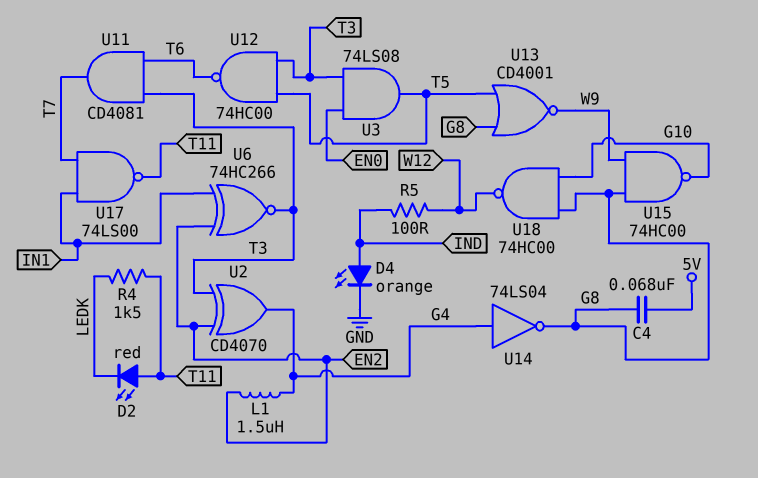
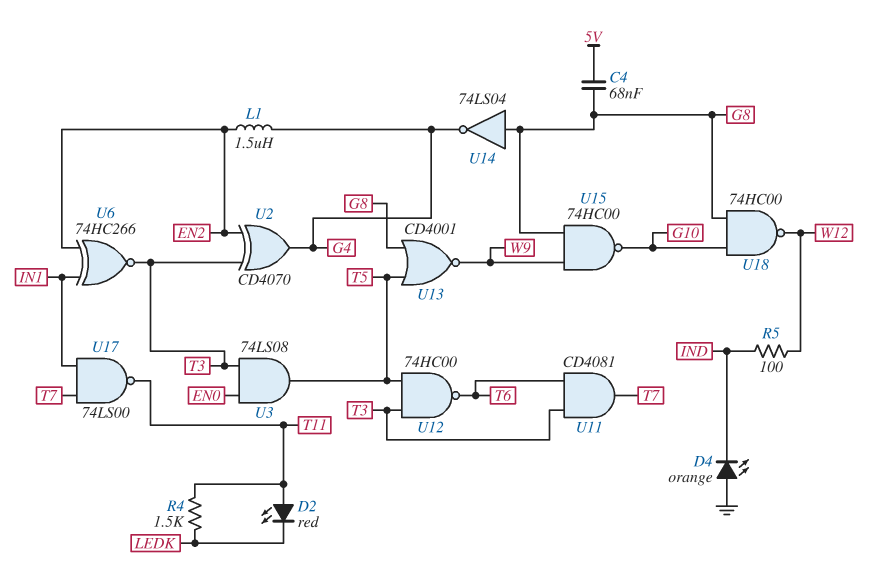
D4: LED orange (A IND, K GND) -> LED orange (A GND, K IND)
U14: NOT 74LS04 (in G4, out G8) -> NOT 74LS04 (in G8, out G4)

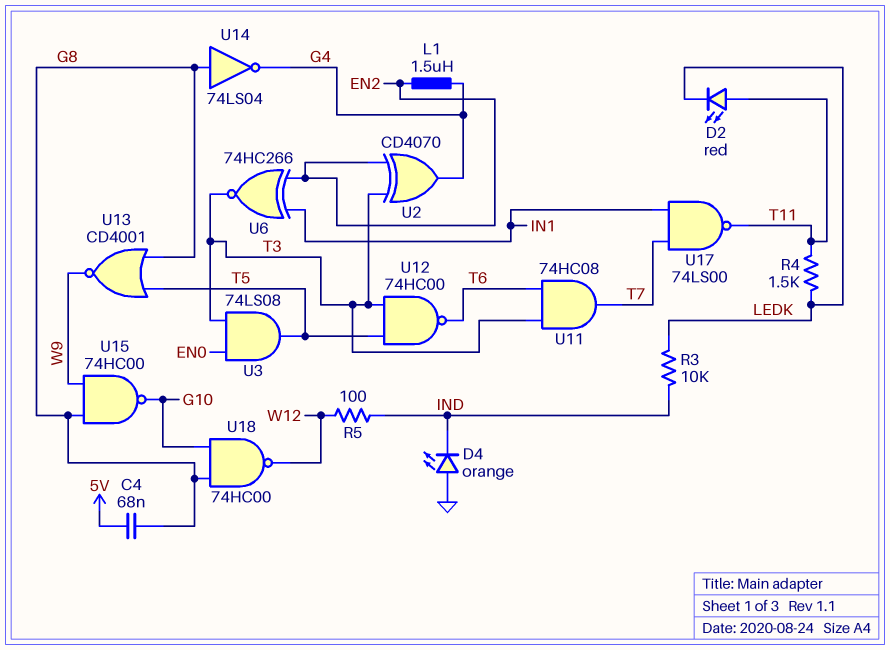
R3: none -> 10k (IND, LEDK)
U11: AND CD4081 (in T3, in T6, out T7) -> AND 74HC08 (in T3, in T6, out T7)

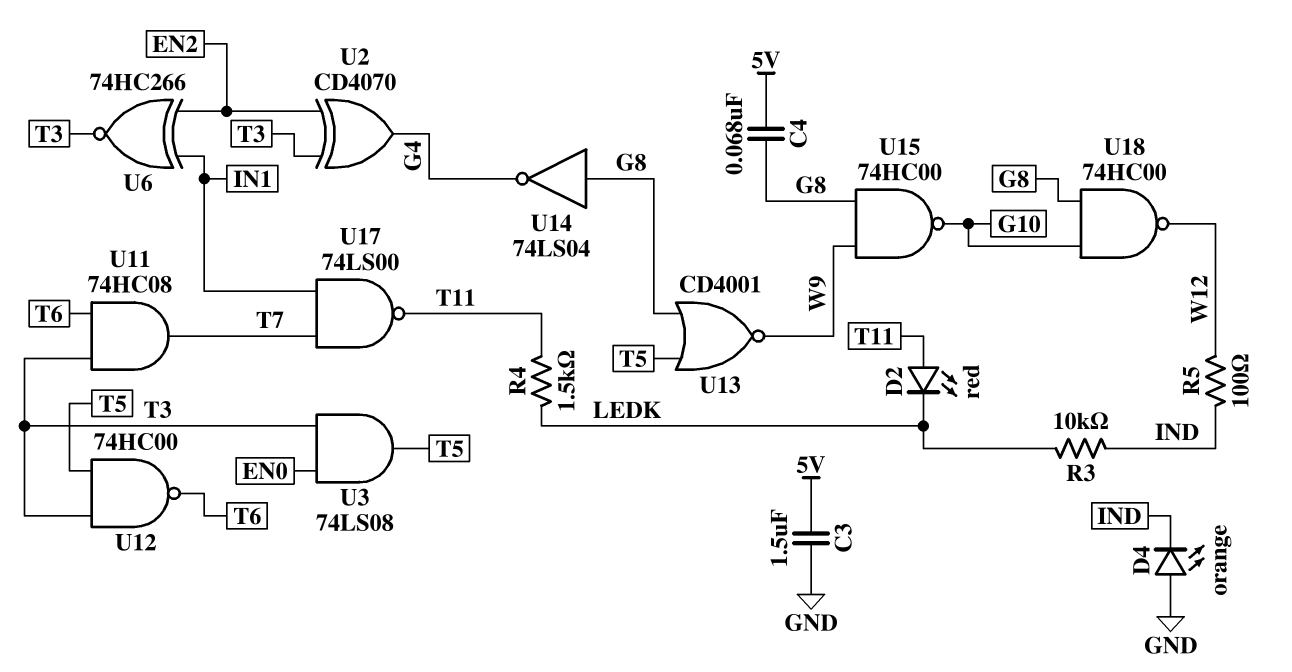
C3: none -> 1.5uF (5V, GND)
L1: 1.5uH (EN2, G4) -> none

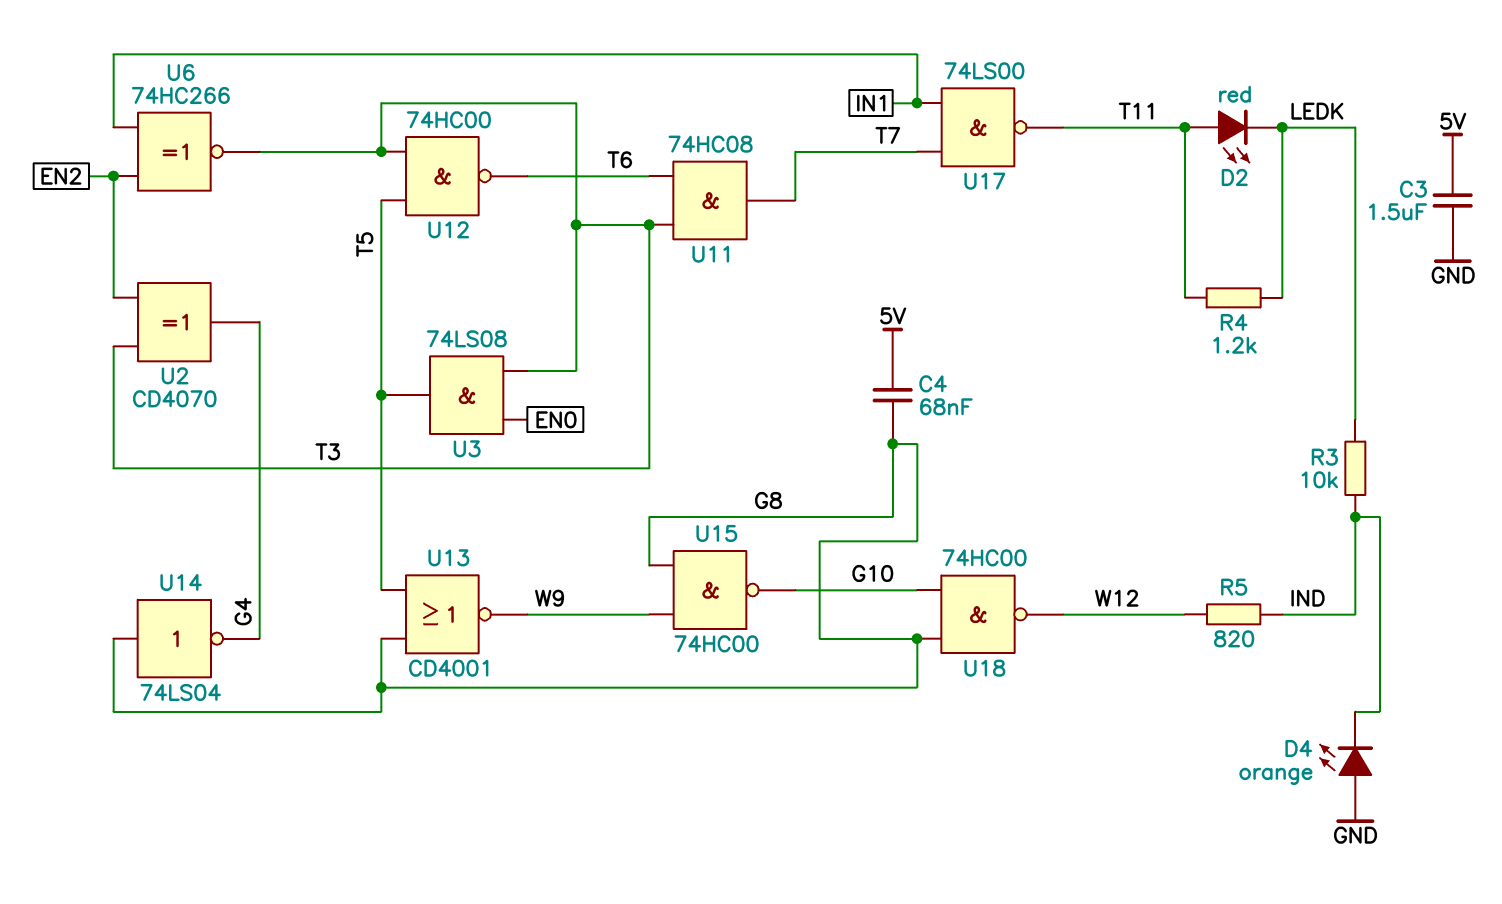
R4: 1.5k (LEDK, T11) -> 1.2k (LEDK, T11)
R5: 100 (IND, W12) -> 820 (IND, W12)

